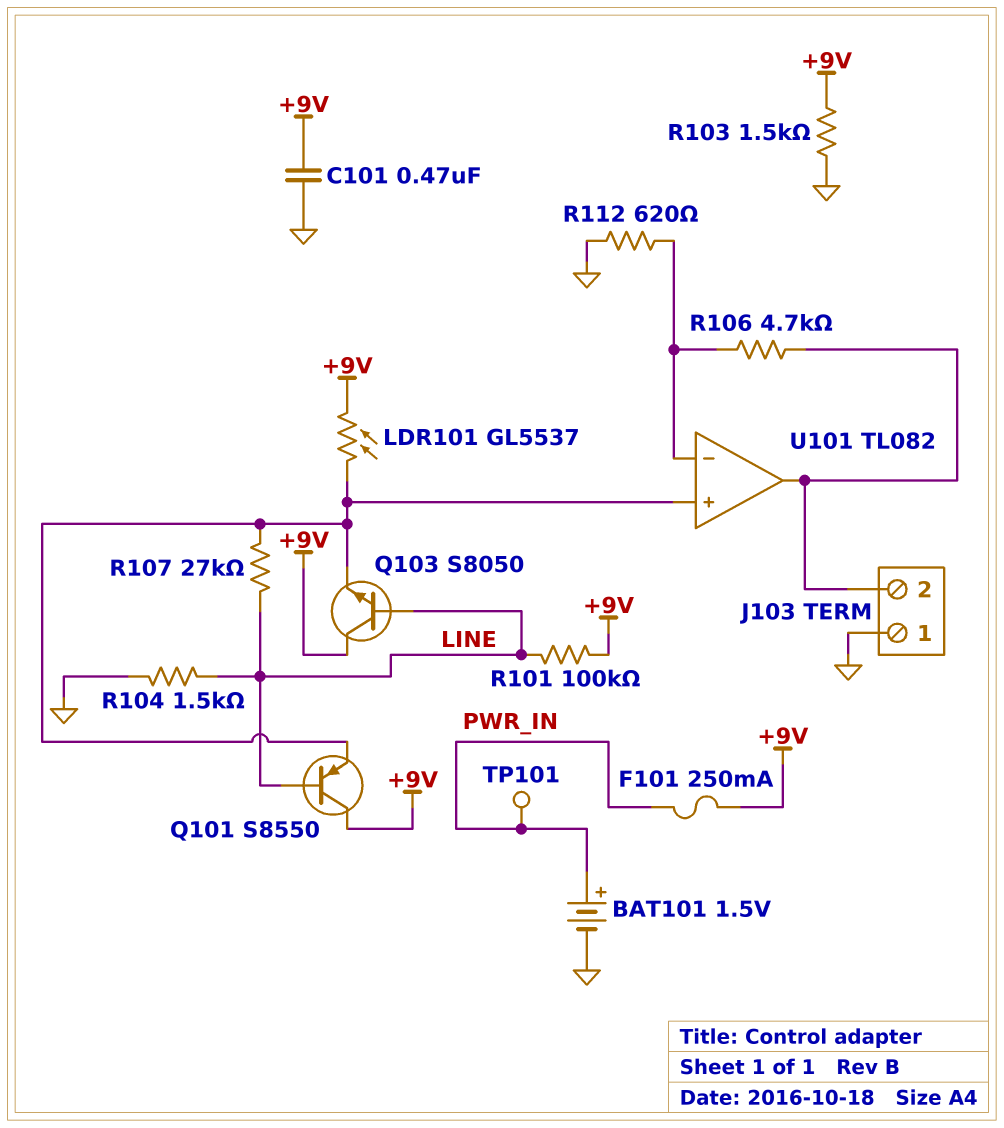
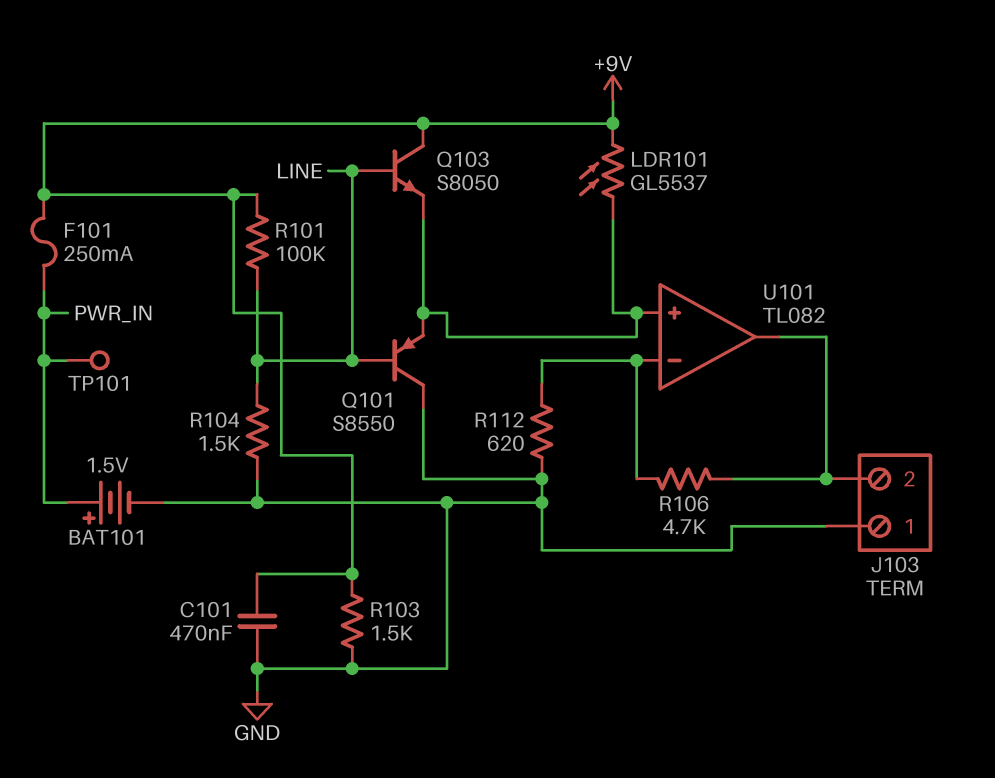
Q101: PNP S8550 (B LINE, C +9V, E U101/in+) -> PNP S8550 (B LINE, C GND, E U101/in+)
R107: 27k (LINE, U101/in+) -> none

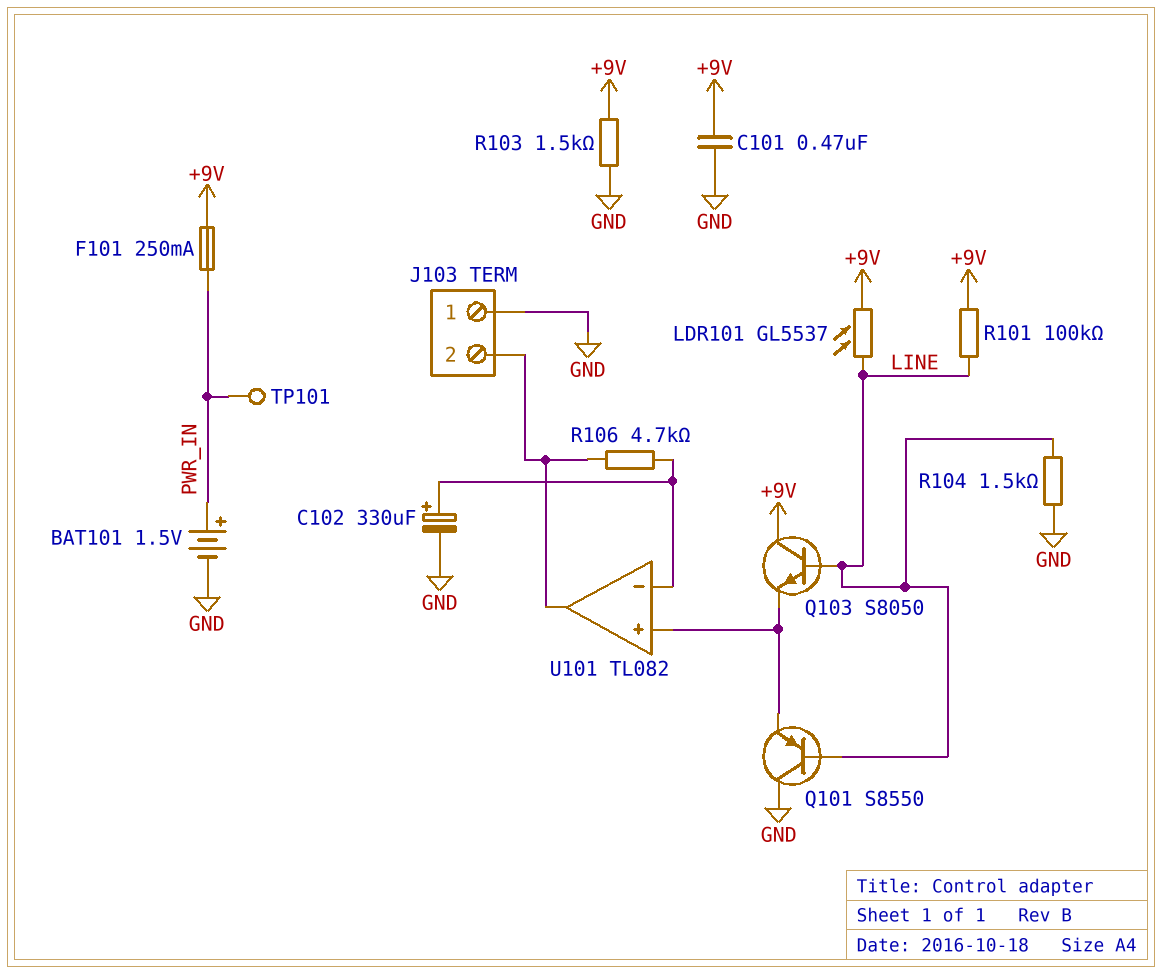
C102: none -> 330uF (plus U101/in-, minus GND)
LDR101: GL5537 (+9V, U101/in+) -> GL5537 (+9V, LINE)
R112: 620 (GND, U101/in-) -> none

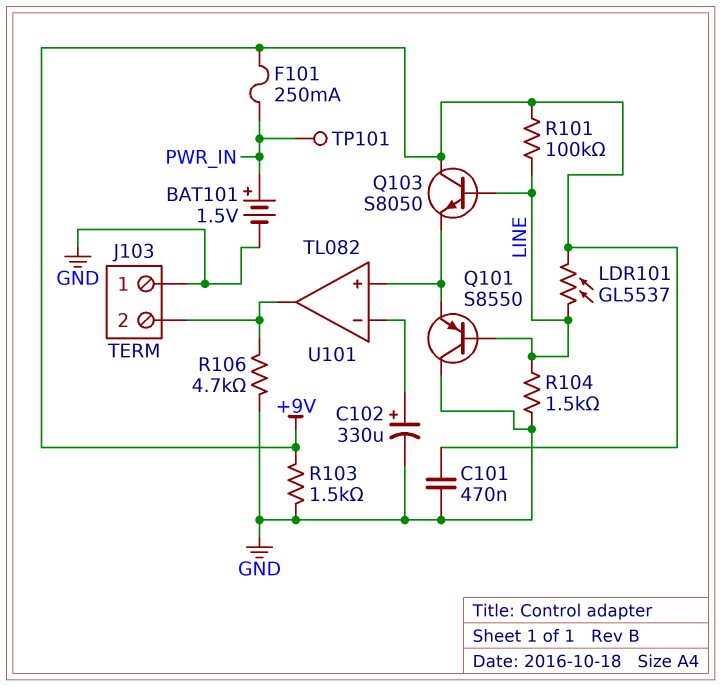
R106: 4.7k (J103/2, U101/in-) -> 4.7k (GND, J103/2)

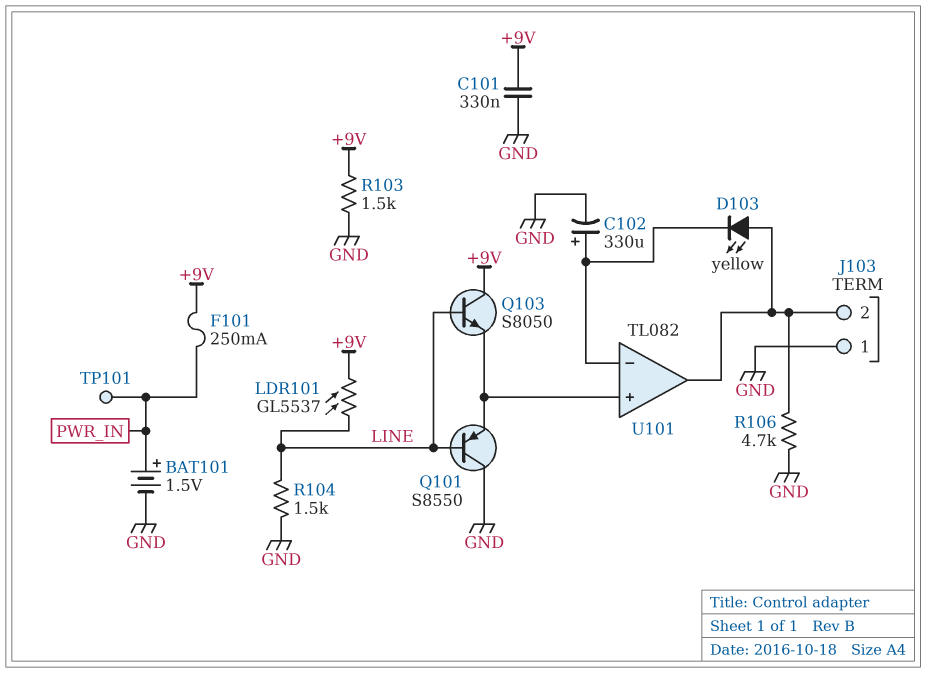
C101: 470nF (+9V, GND) -> 330nF (+9V, GND)
D103: none -> LED yellow (A J103/2, K U101/in-)
R101: 100k (+9V, LINE) -> none

